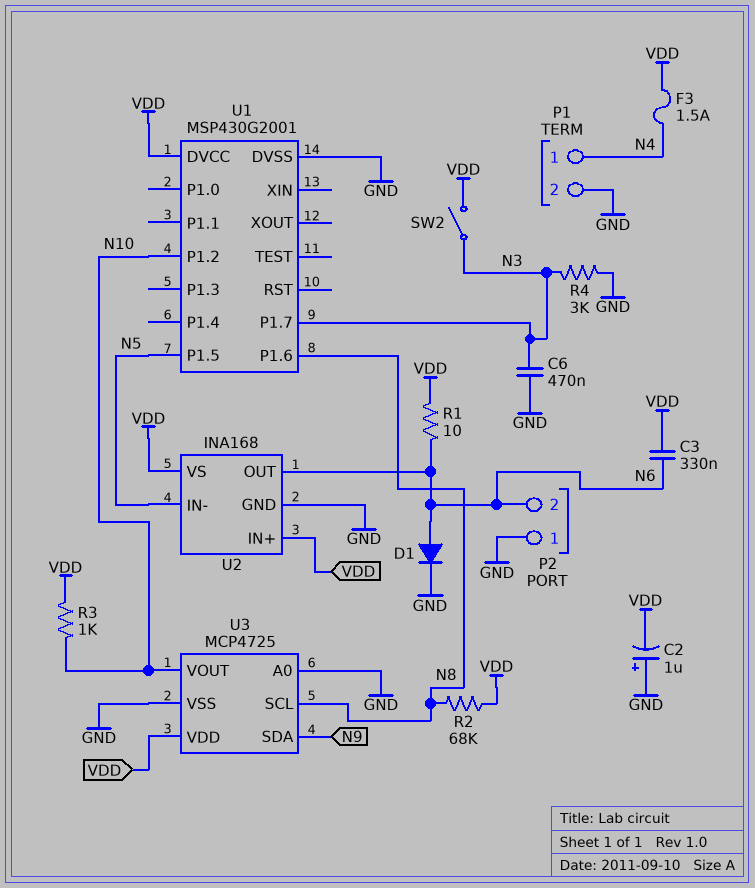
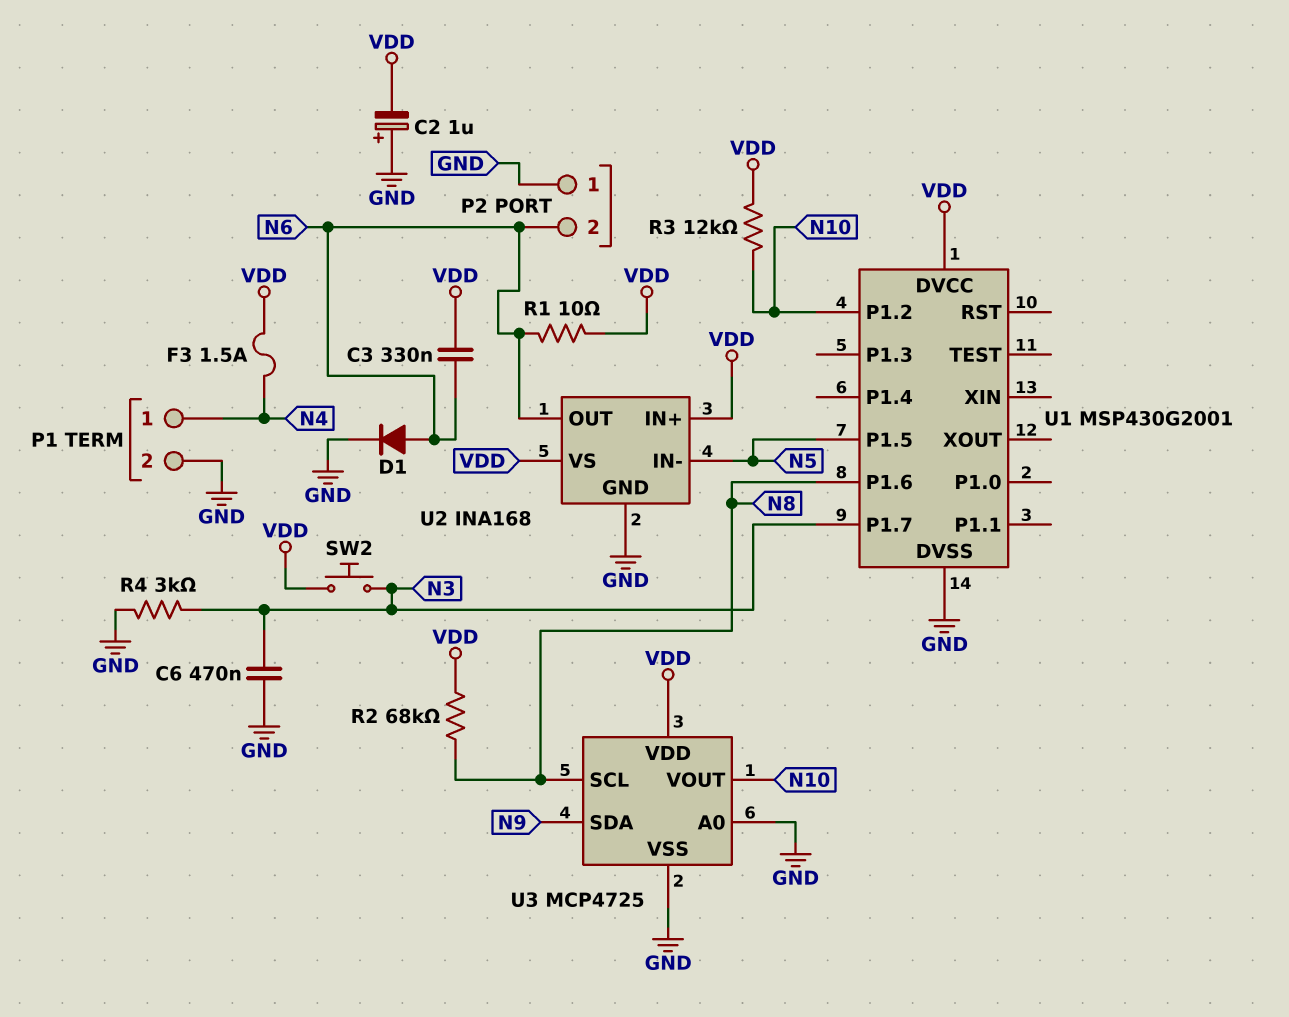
R3: 1k (N10, VDD) -> 12k (N10, VDD)
SW2: switch (N3, VDD) -> button (N3, VDD)

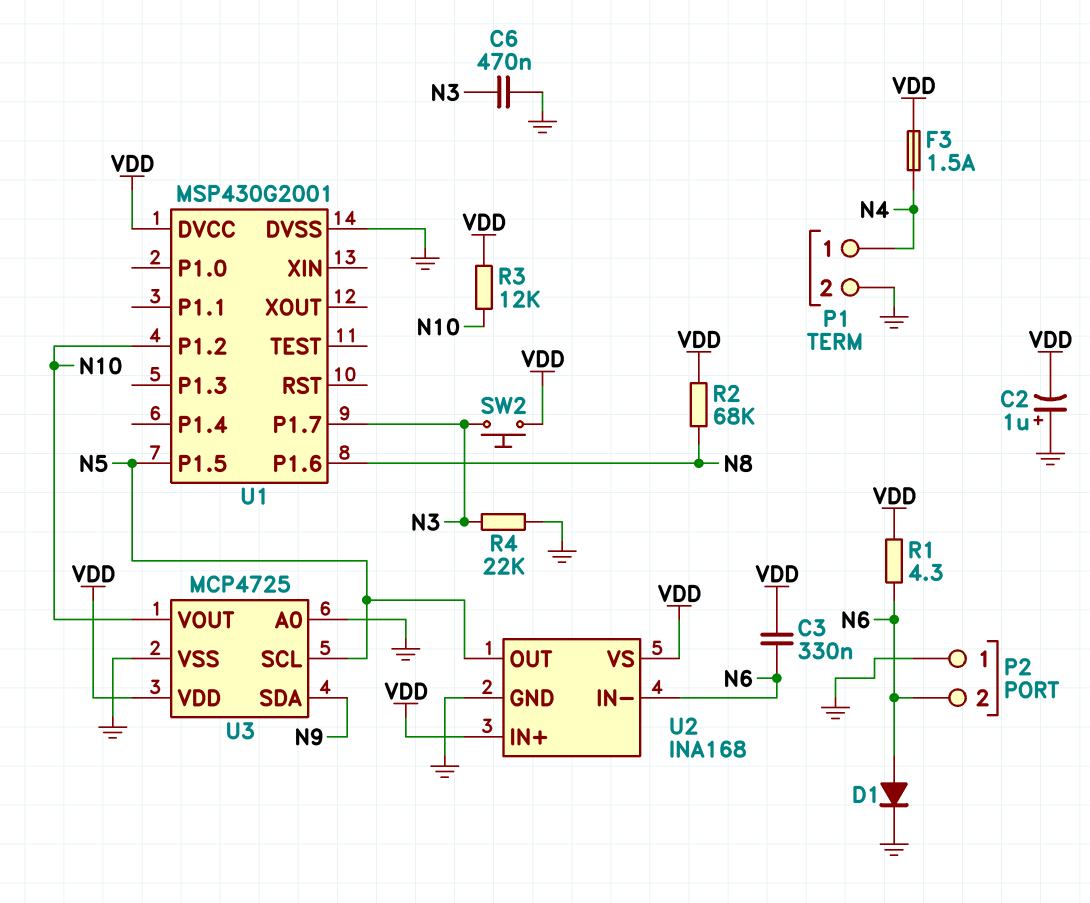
R1: 10 (N6, VDD) -> 4.3 (N6, VDD)
R4: 3k (GND, N3) -> 22k (GND, N3)
U2 pin IN-: N5 -> N6
U2 pin OUT: N6 -> N5
U3 pin SCL: N8 -> N5

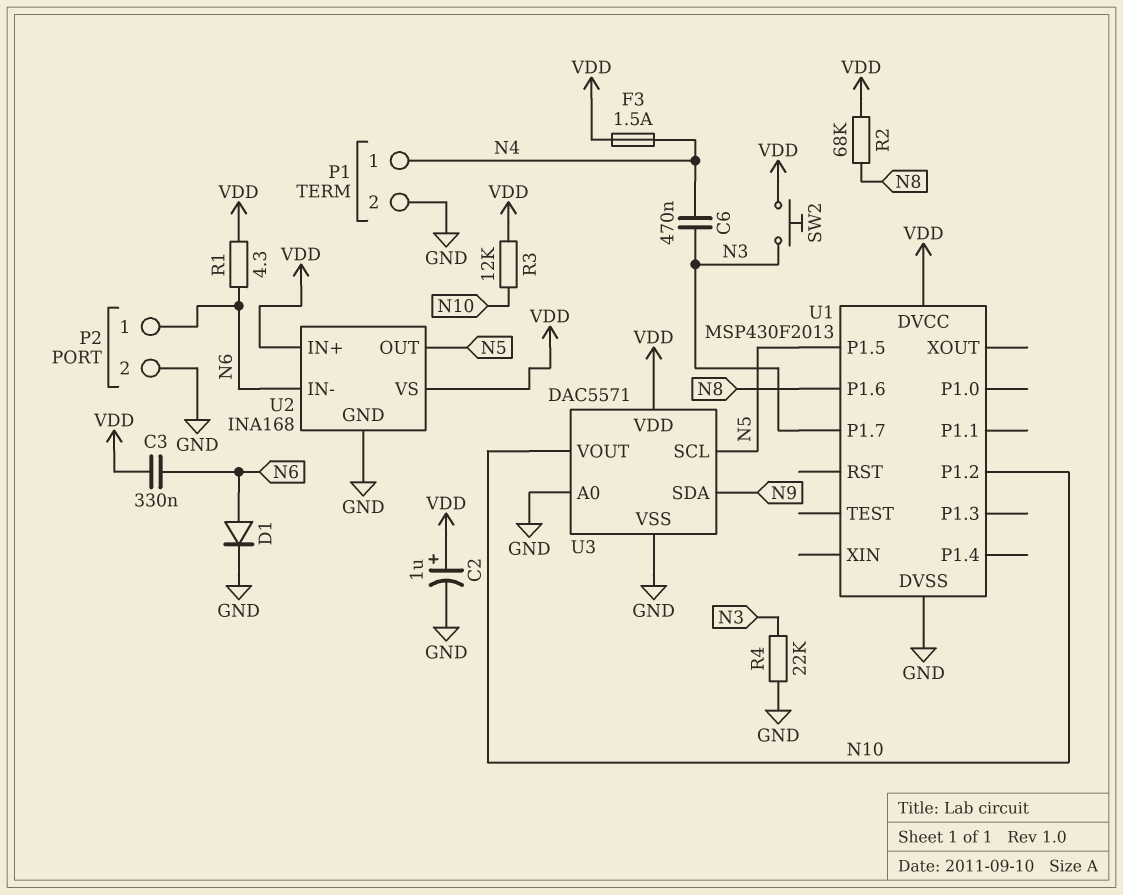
C2: 1uF (plus GND, minus VDD) -> 1uF (plus VDD, minus GND)
C6: 470nF (GND, N3) -> 470nF (N3, N4)
P2 pin 1: GND -> N6
P2 pin 2: N6 -> GND
U1: MSP430G2001 -> MSP430F2013
U3: MCP4725 -> DAC5571

